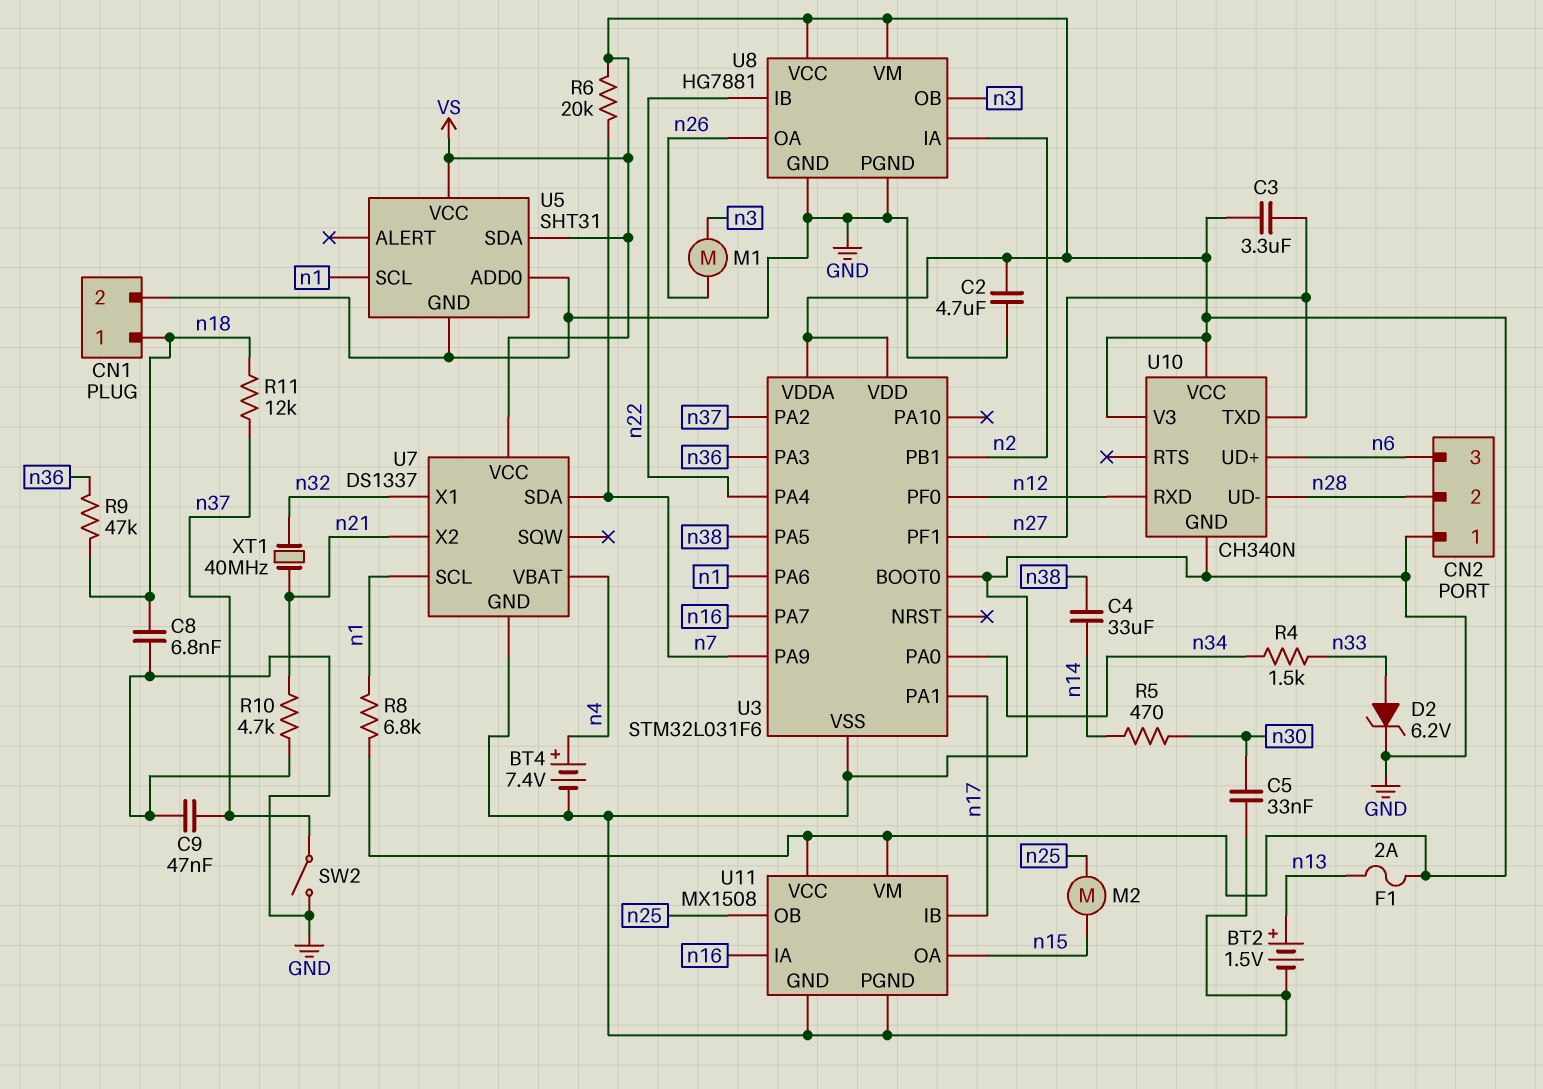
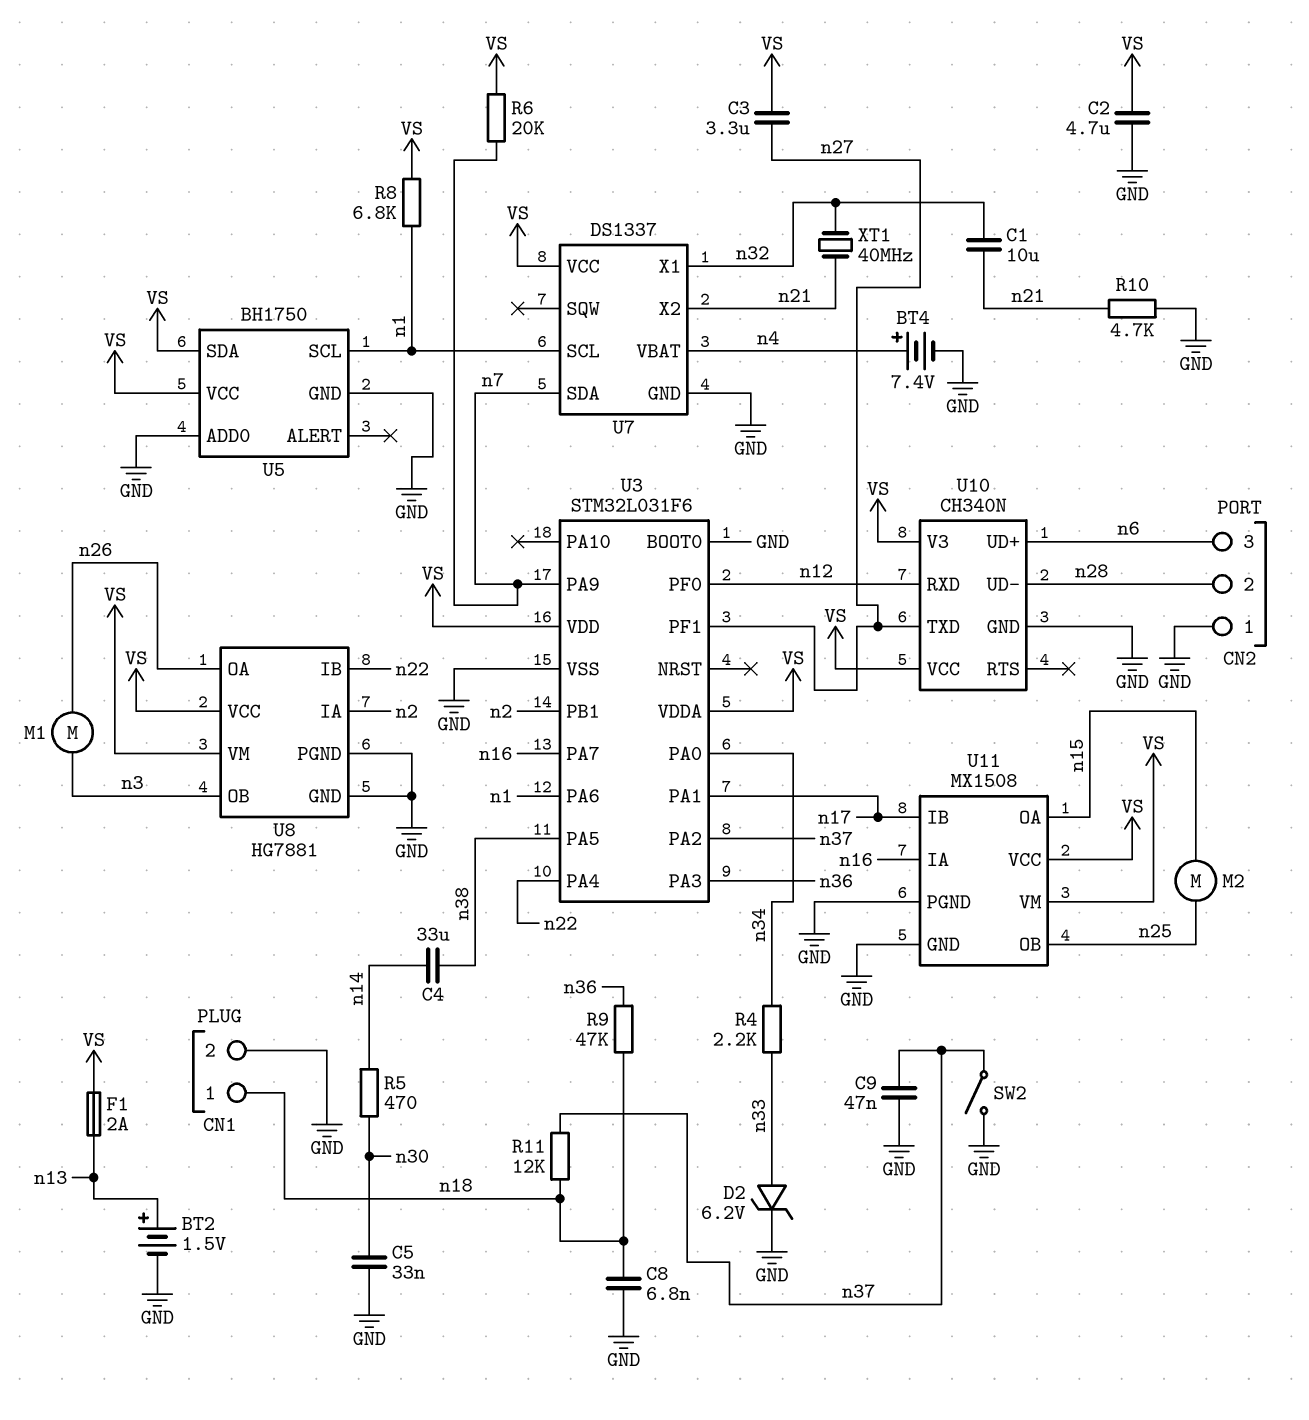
C1: none -> 10uF (n21, n32)
R4: 1.5k (n33, n34) -> 2.2k (n33, n34)
U5: SHT31 -> BH1750

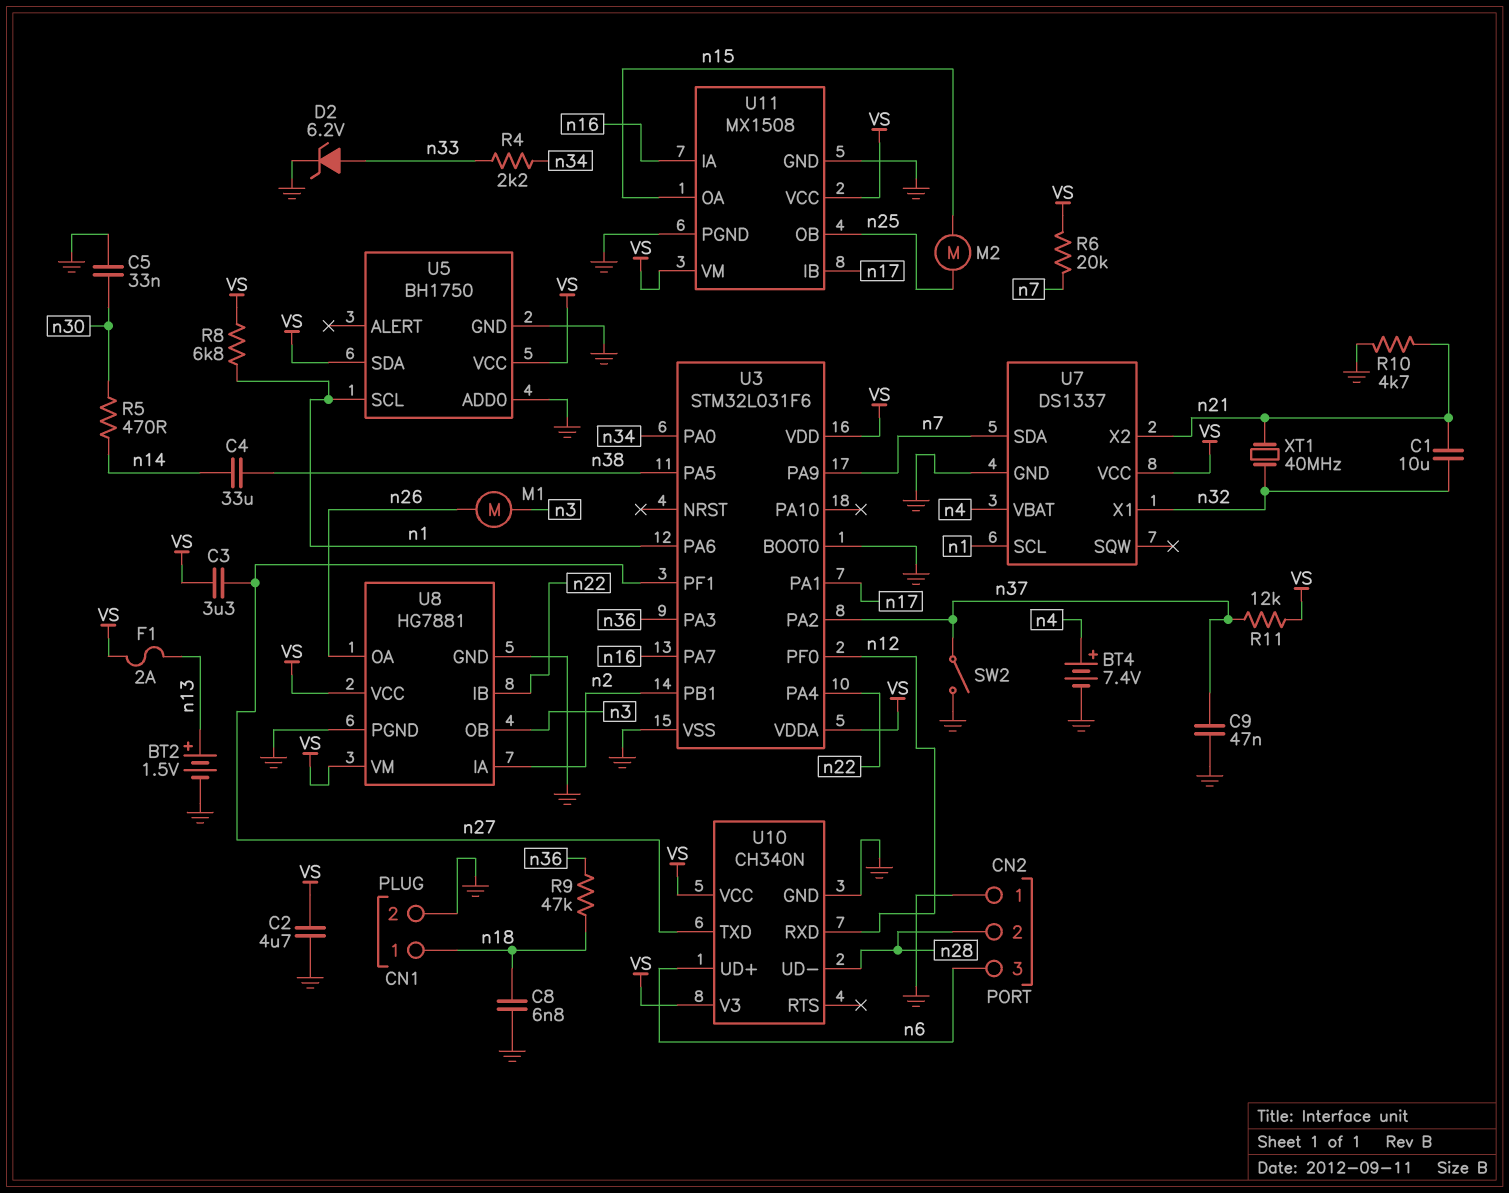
R11: 12k (n18, n37) -> 12k (VS, n37)

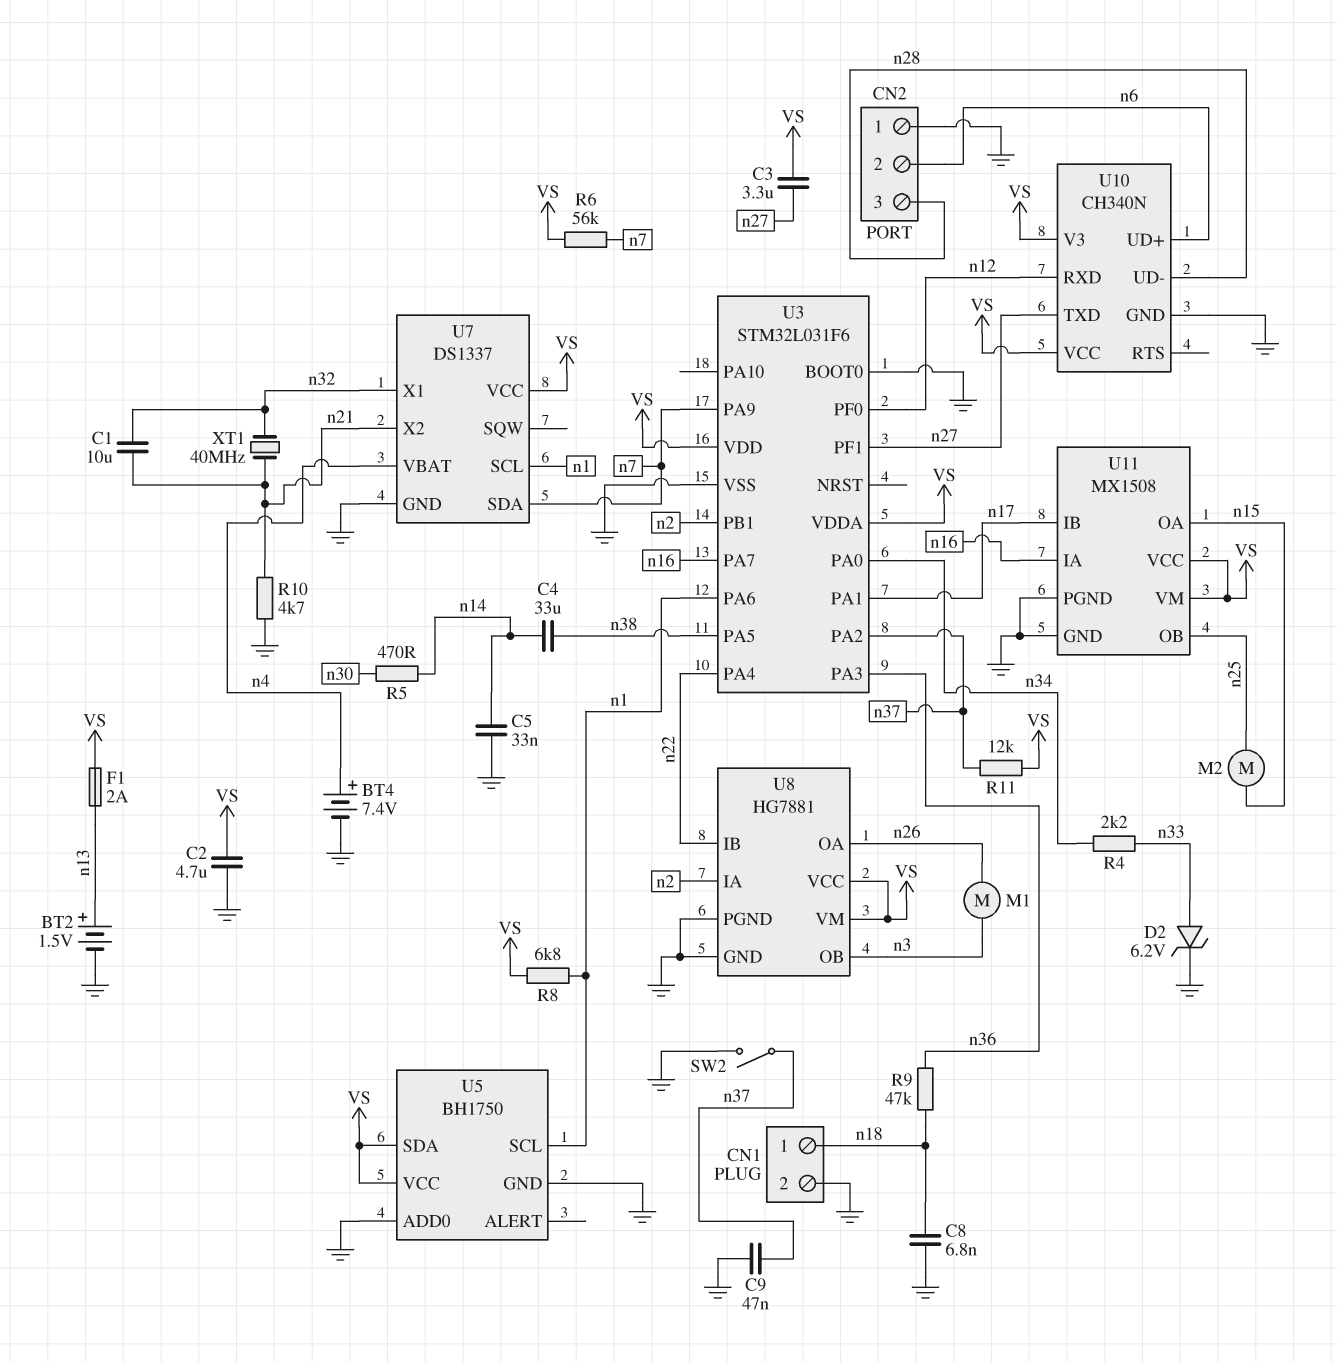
C5: 33nF (GND, n30) -> 33nF (GND, n14)
CN2 pin 2: n28 -> n6
CN2 pin 3: n6 -> n28
R6: 20k (VS, n7) -> 56k (VS, n7)

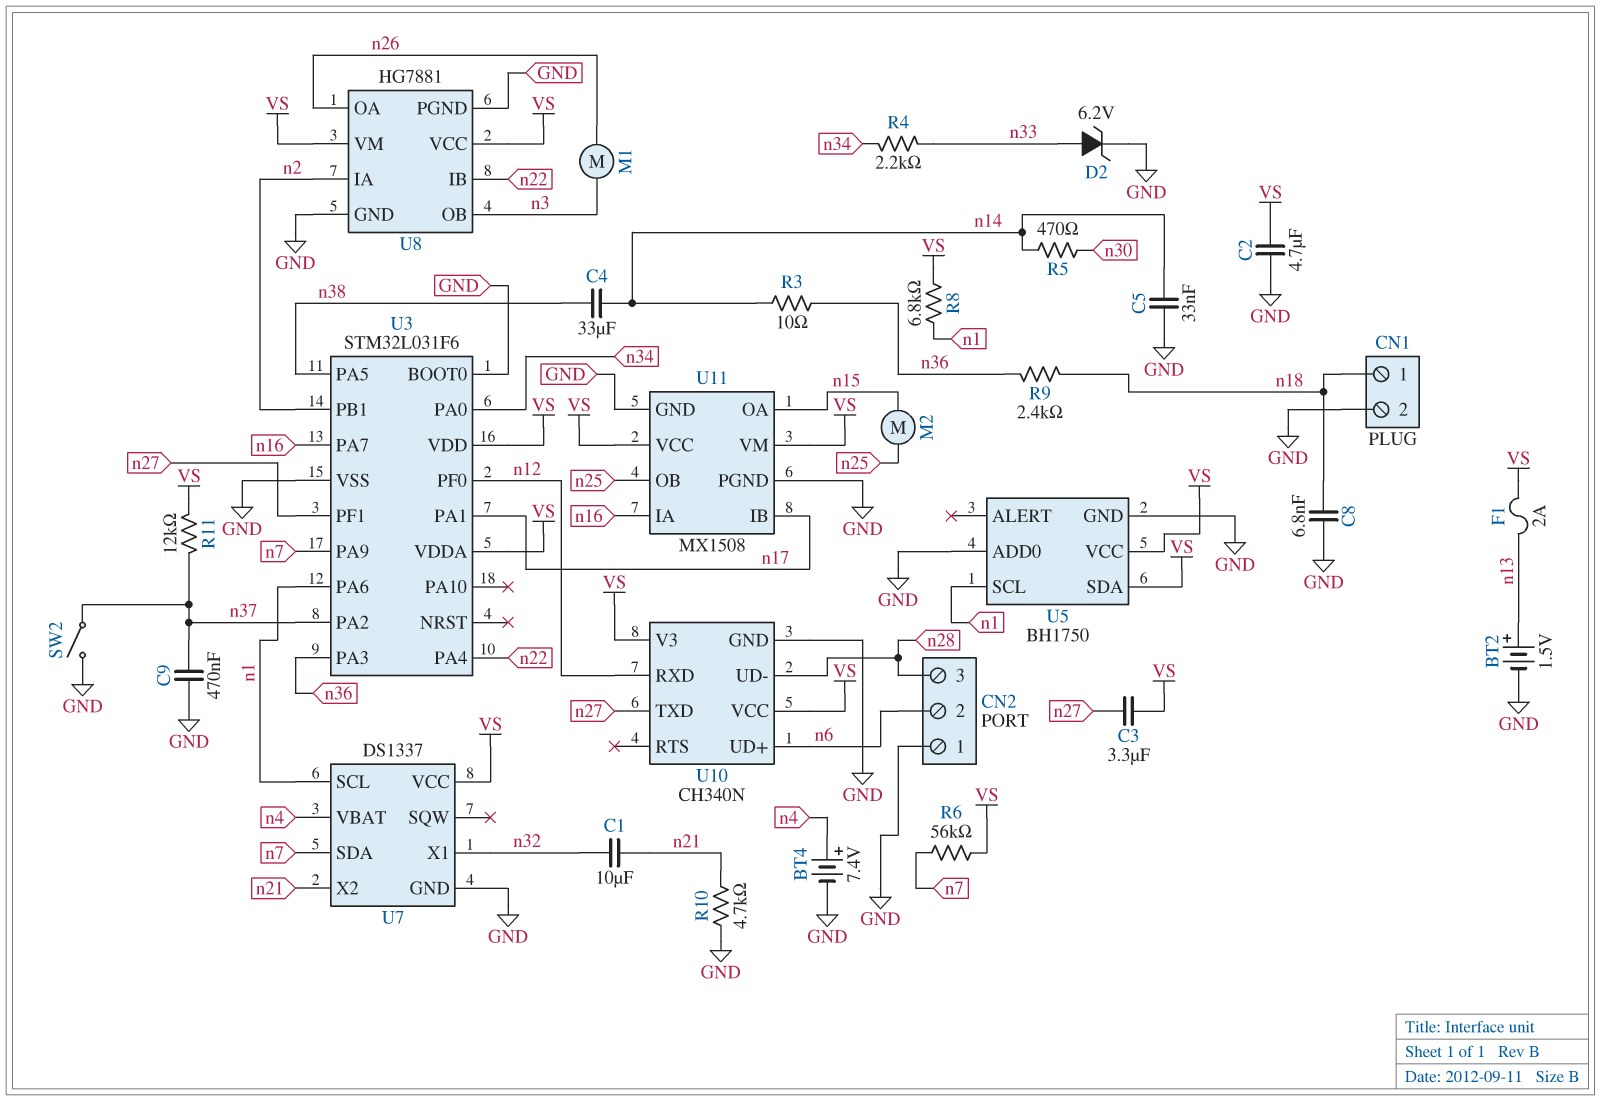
C9: 47nF (GND, n37) -> 470nF (GND, n37)
R3: none -> 10 (n14, n36)
R9: 47k (n18, n36) -> 2.4k (n18, n36)
XT1: 40MHz (n21, n32) -> none

